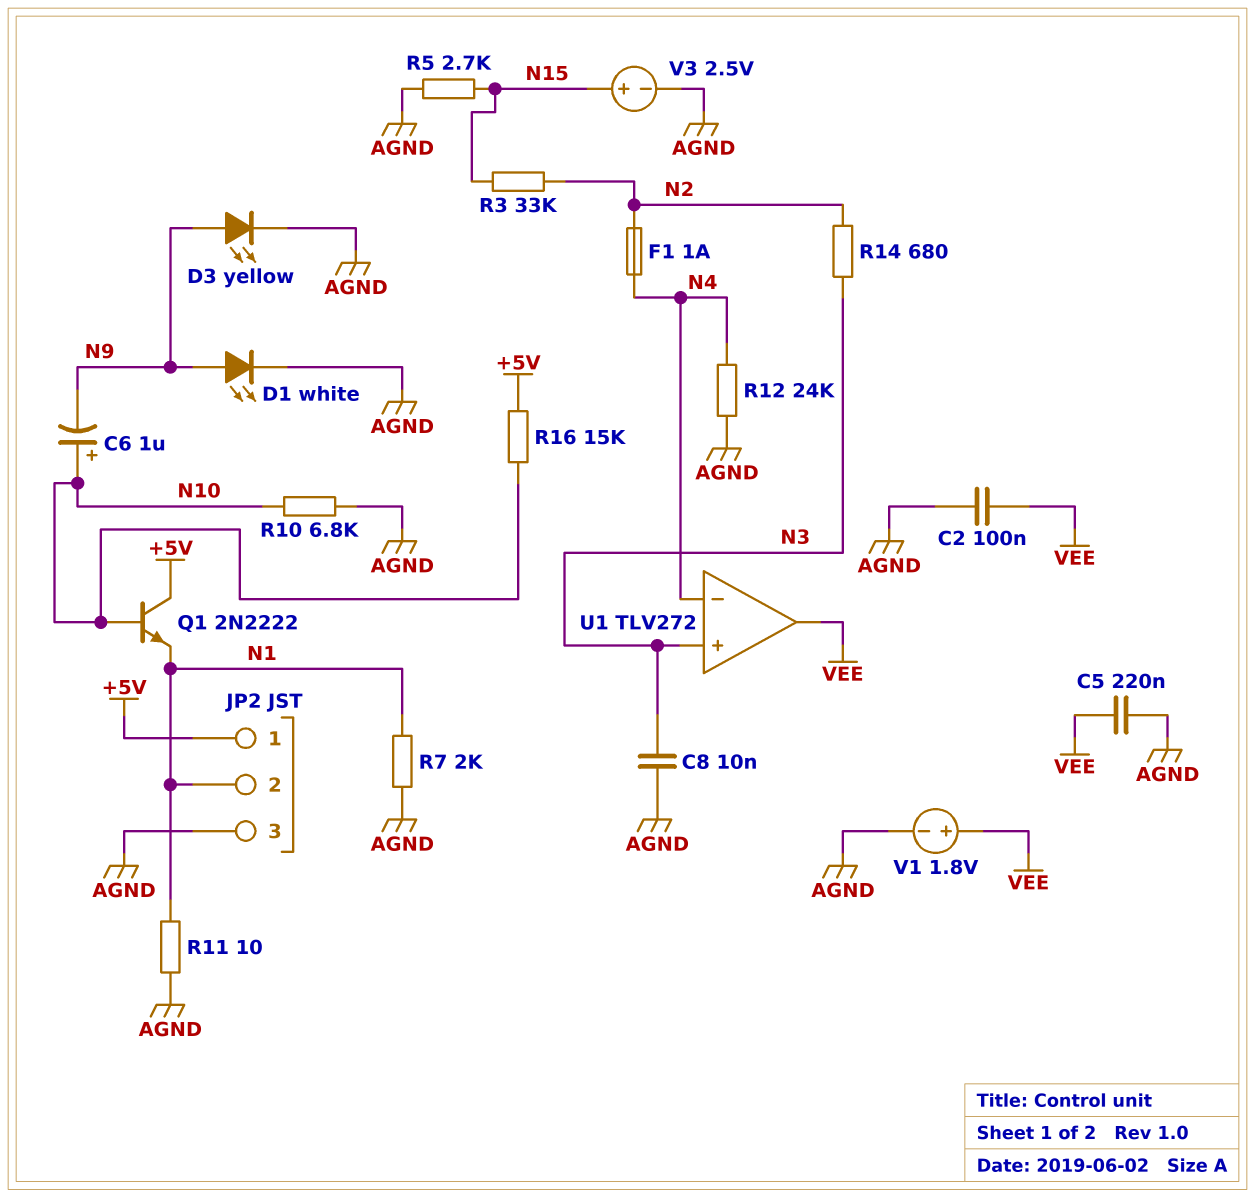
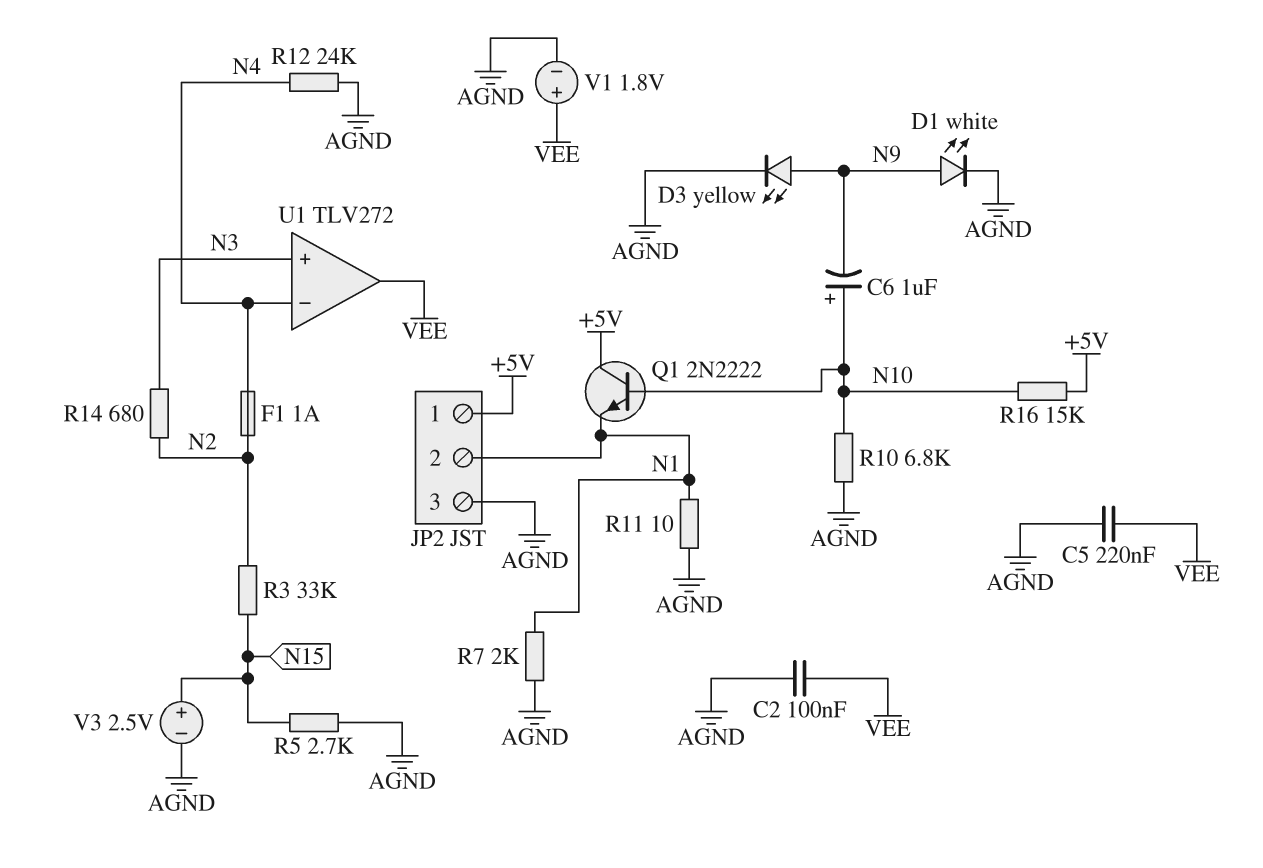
C8: 10nF (AGND, N3) -> none

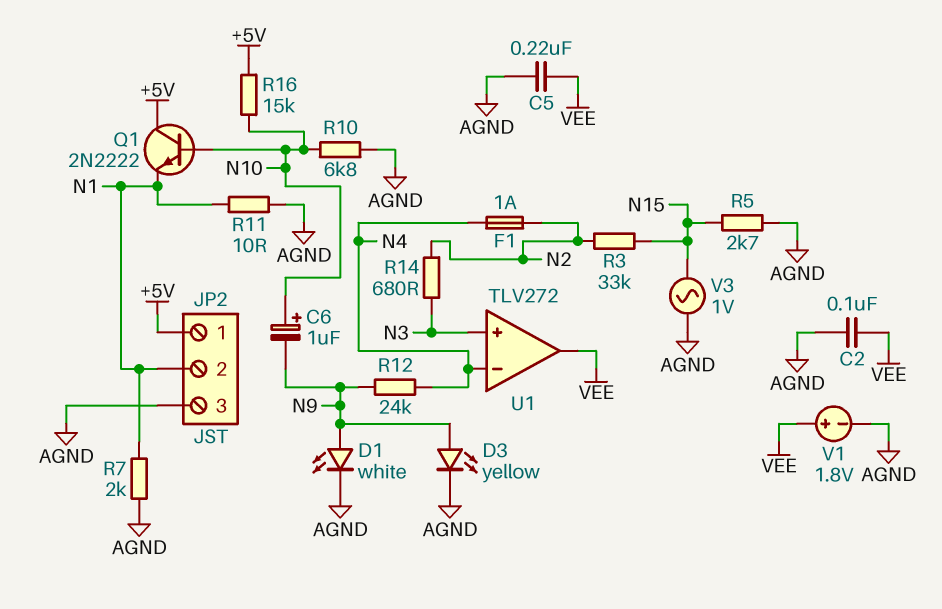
R12: 24k (AGND, N4) -> 24k (N4, N9)
V3: 2.5V (plus N15, minus AGND) -> AC 1V (AGND, N15)

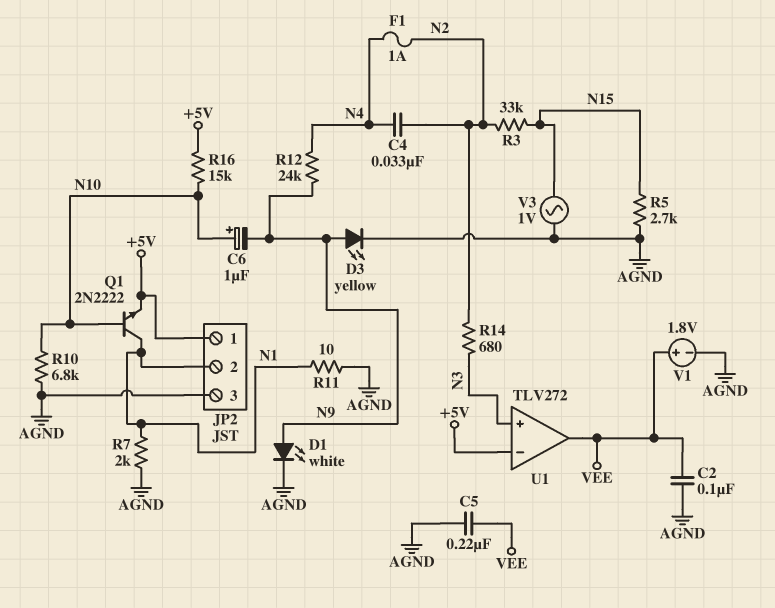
C4: none -> 33nF (N2, N4)
Q1: NPN 2N2222 (B N10, C +5V, E N1) -> NPN 2N2222 (B N10, C N1, E +5V)
U1 pin in-: N4 -> +5V

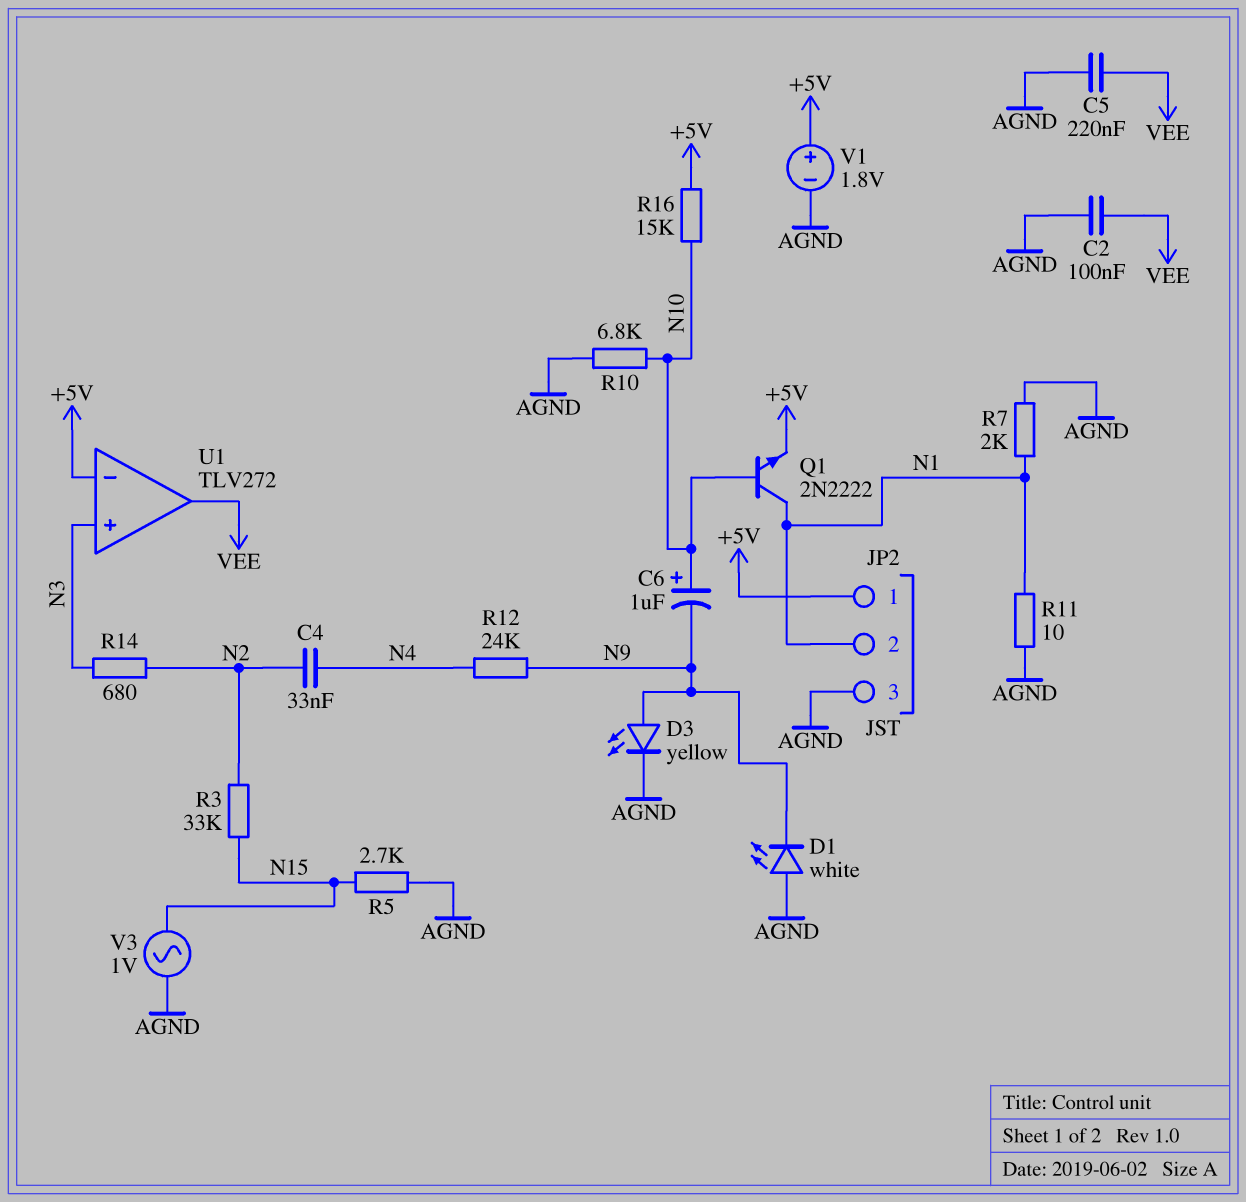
D1: LED white (A N9, K AGND) -> LED white (A AGND, K N9)
F1: 1A (N2, N4) -> none
V1: 1.8V (plus VEE, minus AGND) -> 1.8V (plus +5V, minus AGND)

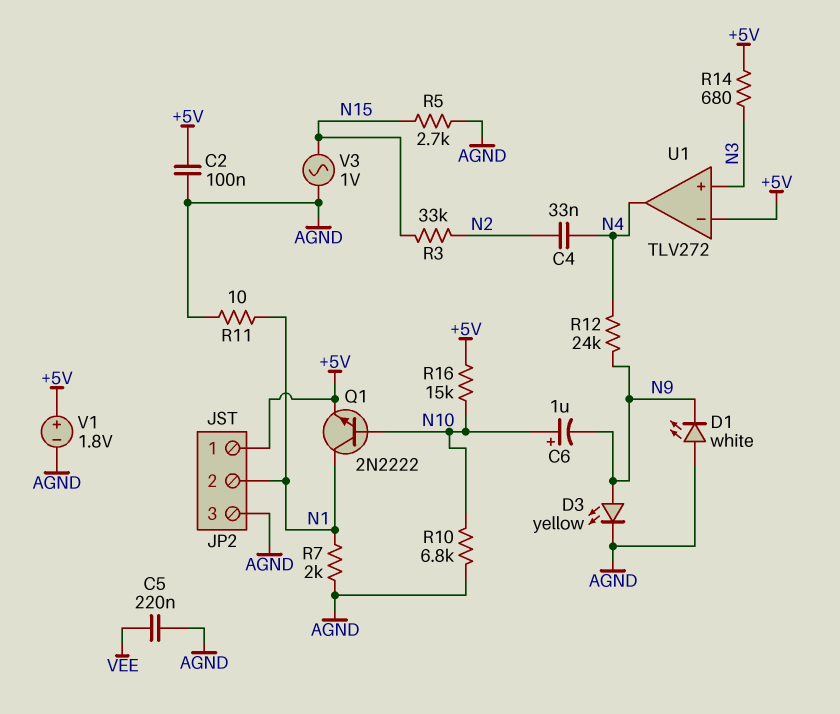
C2: 100nF (AGND, VEE) -> 100nF (+5V, AGND)
R14: 680 (N2, N3) -> 680 (+5V, N3)
U1 pin out: VEE -> N4

